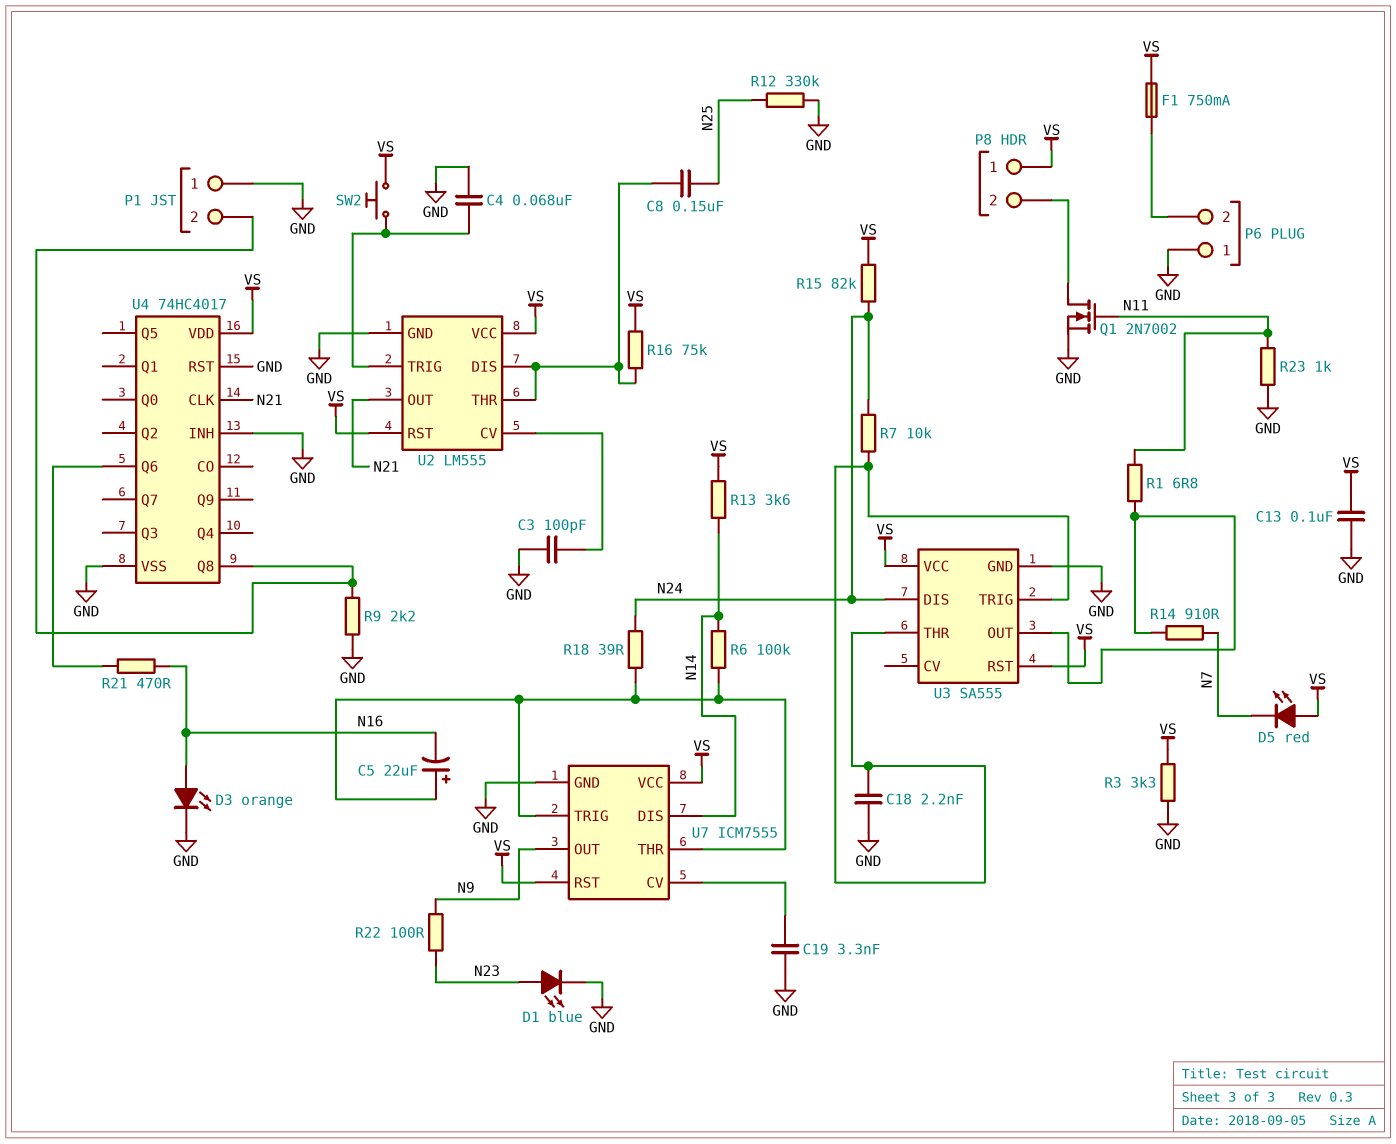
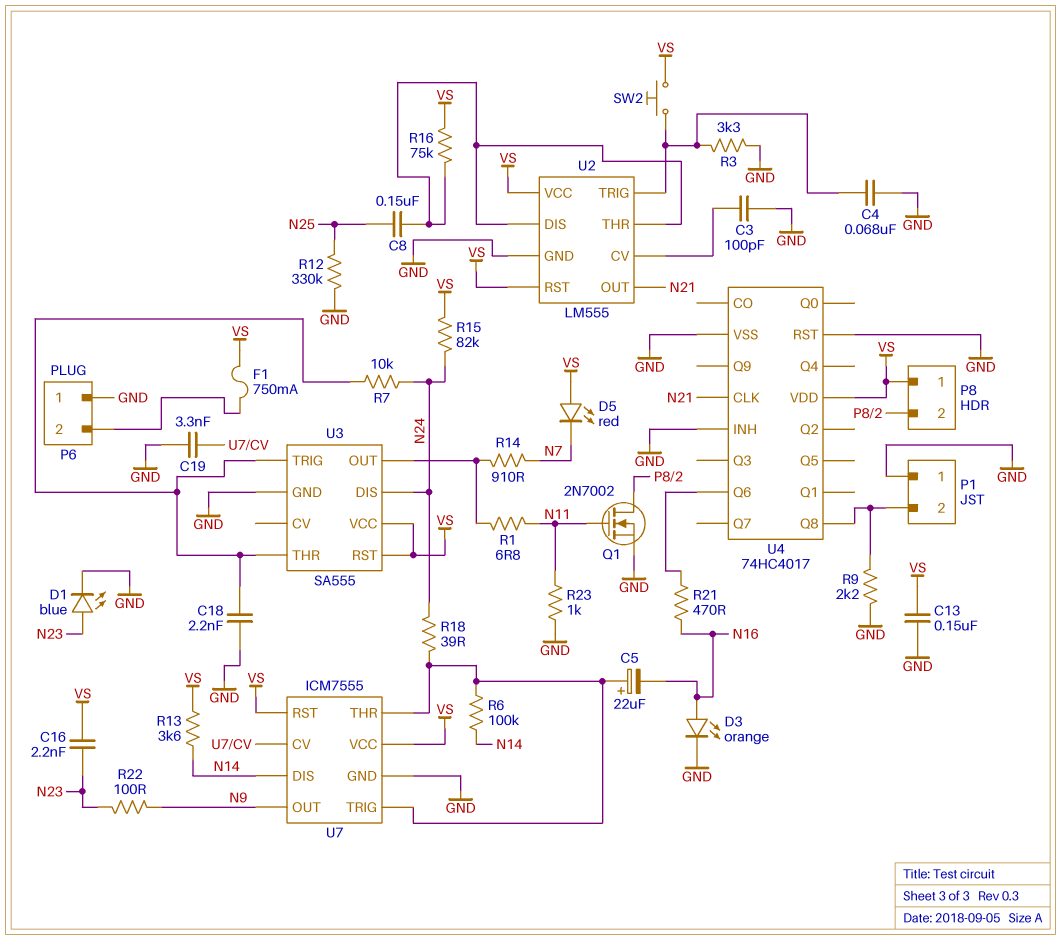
C13: 100nF (GND, VS) -> 150nF (GND, VS)
C16: none -> 2.2nF (N23, VS)
R3: 3.3k (GND, VS) -> 3.3k (GND, U2/TRIG)

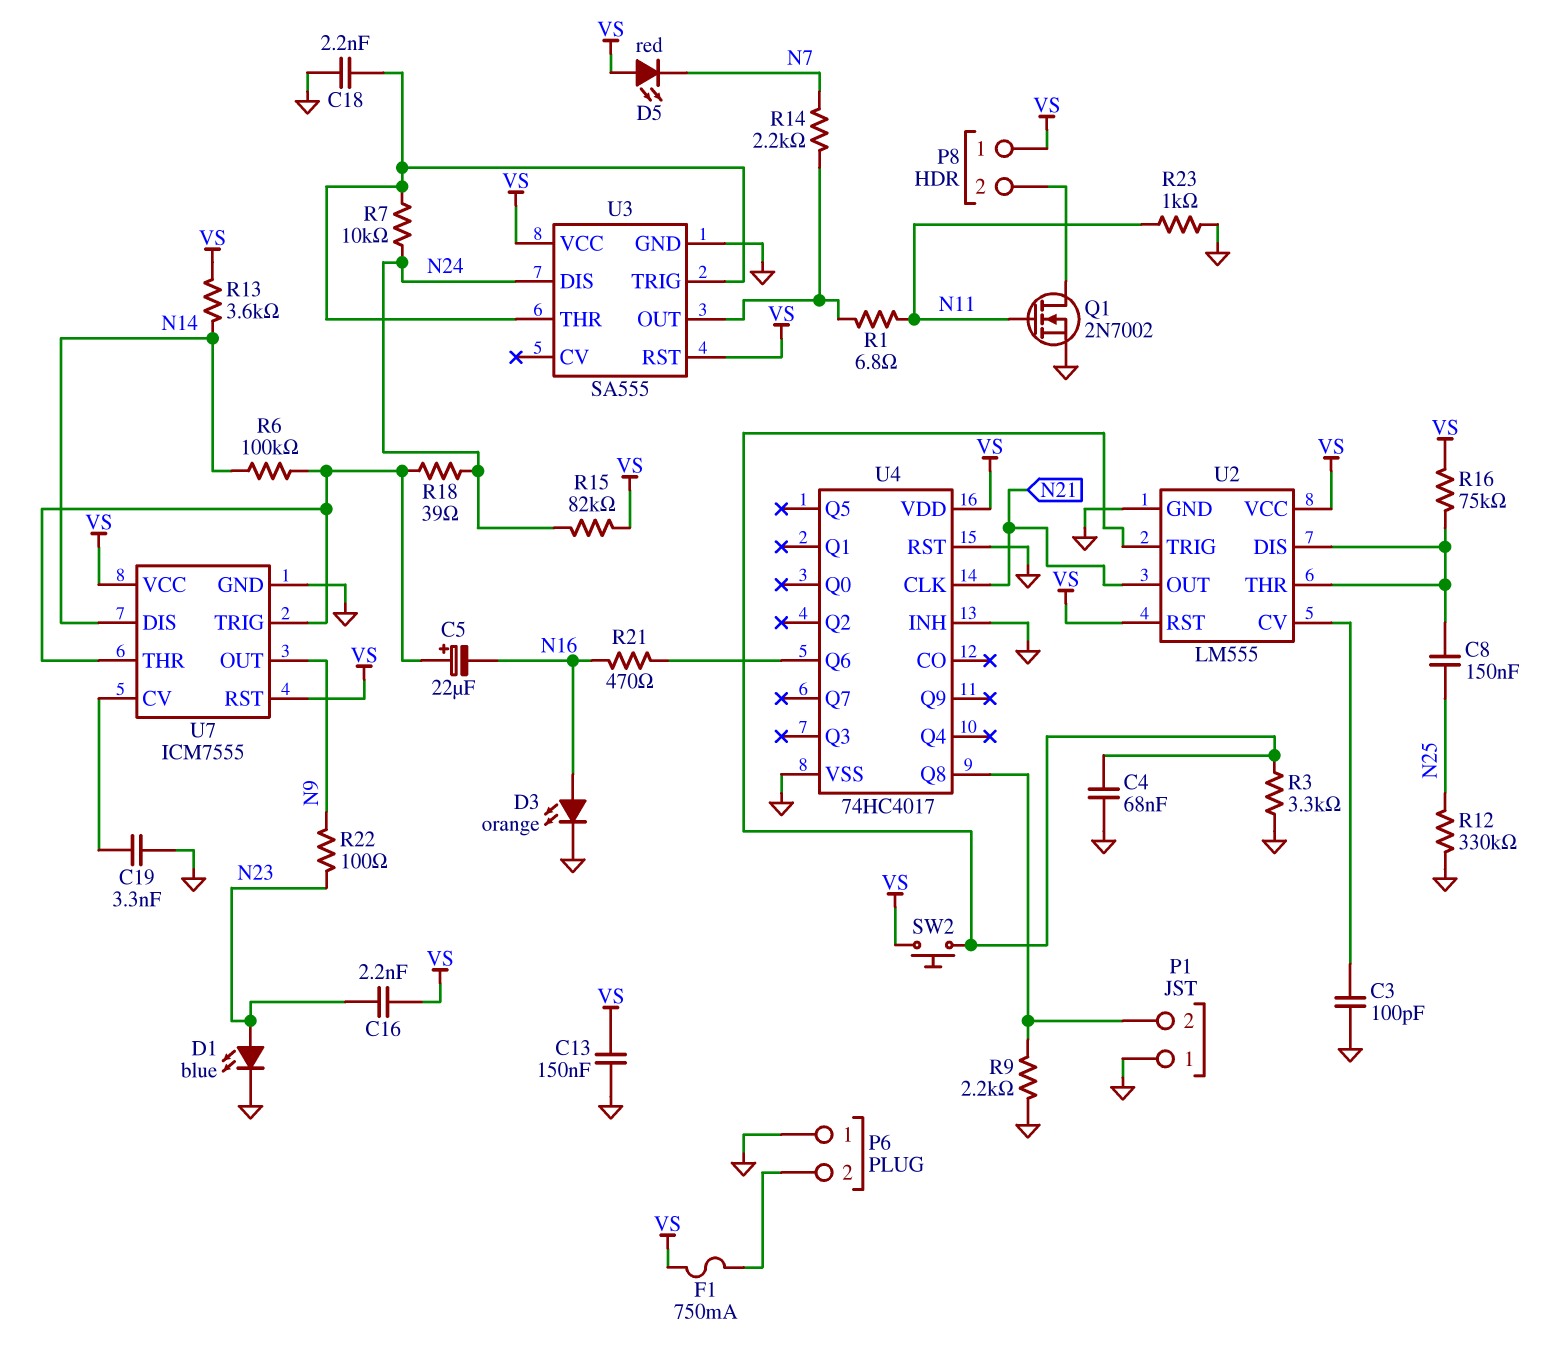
R14: 910 (N7, U3/OUT) -> 2.2k (N7, U3/OUT)

